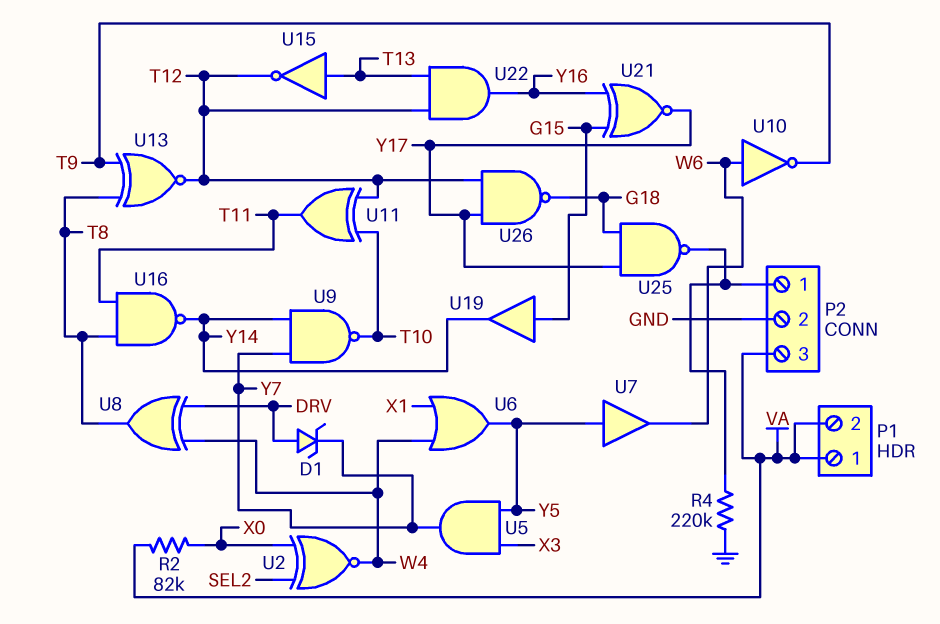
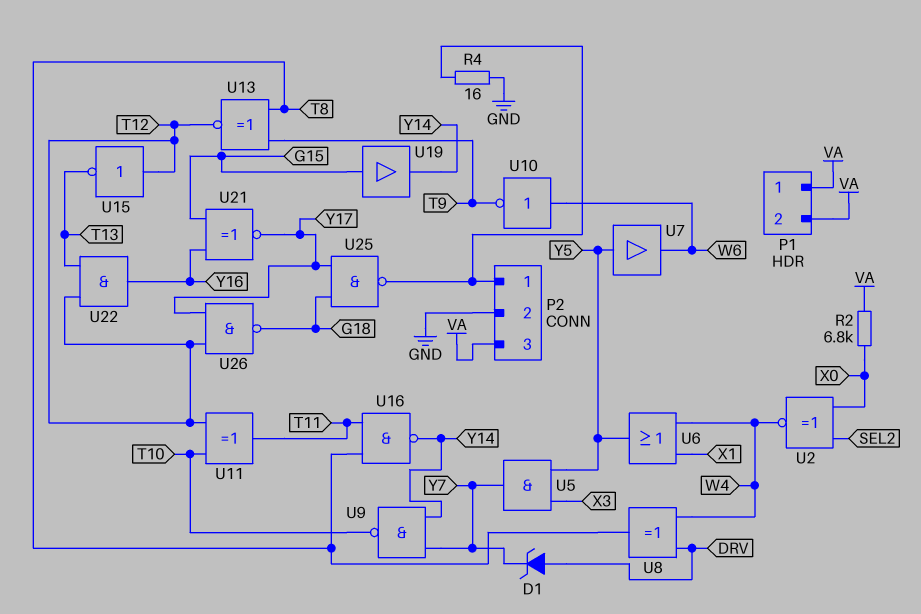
R2: 82k (VA, X0) -> 6.8k (VA, X0)
R4: 220k (GND, P2/1) -> 16 (GND, P2/1)
U15: NOT (in T13, out T12) -> NOT (in T12, out T13)

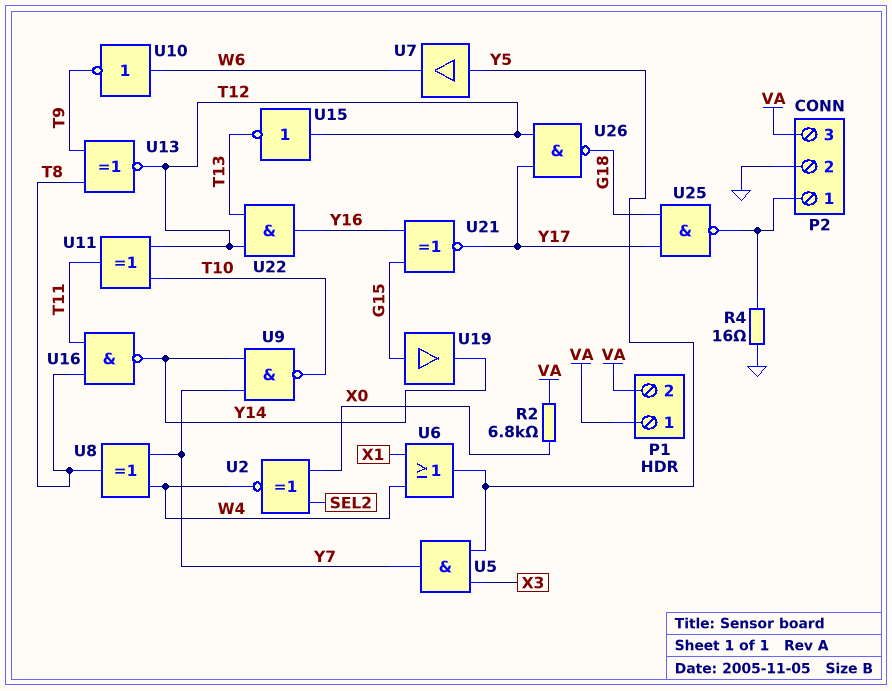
D1: zener (A DRV, K Y7) -> none
U8: XOR (in DRV, in W4, out T8) -> XOR (in W4, in Y7, out T8)

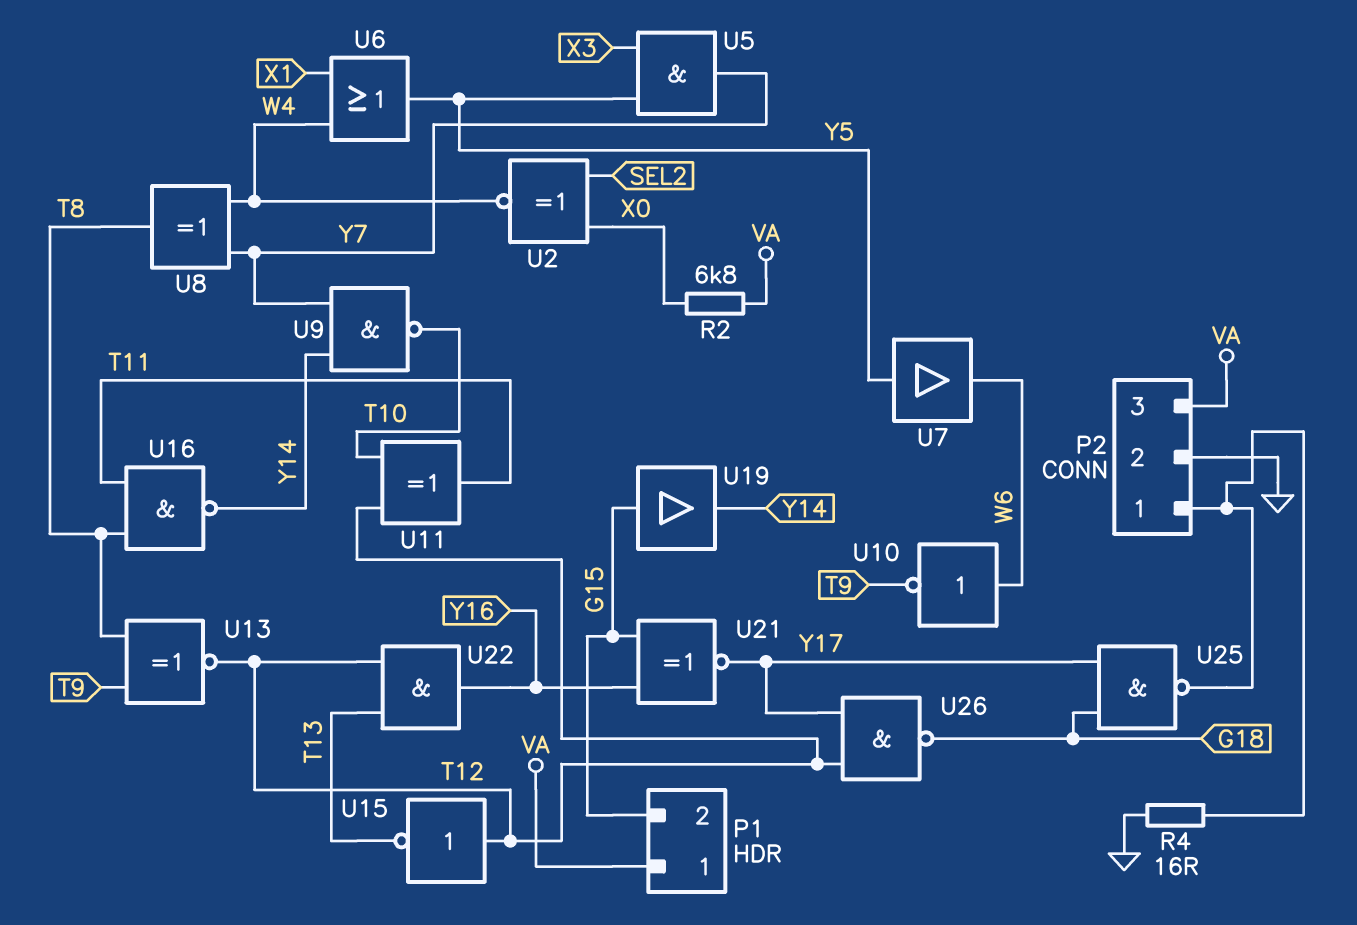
P1 pin 2: VA -> G15

